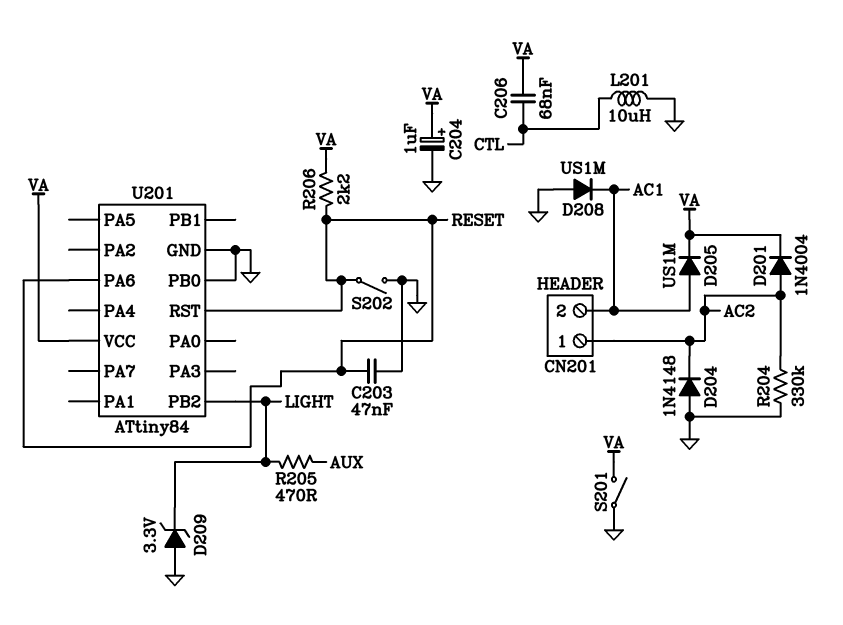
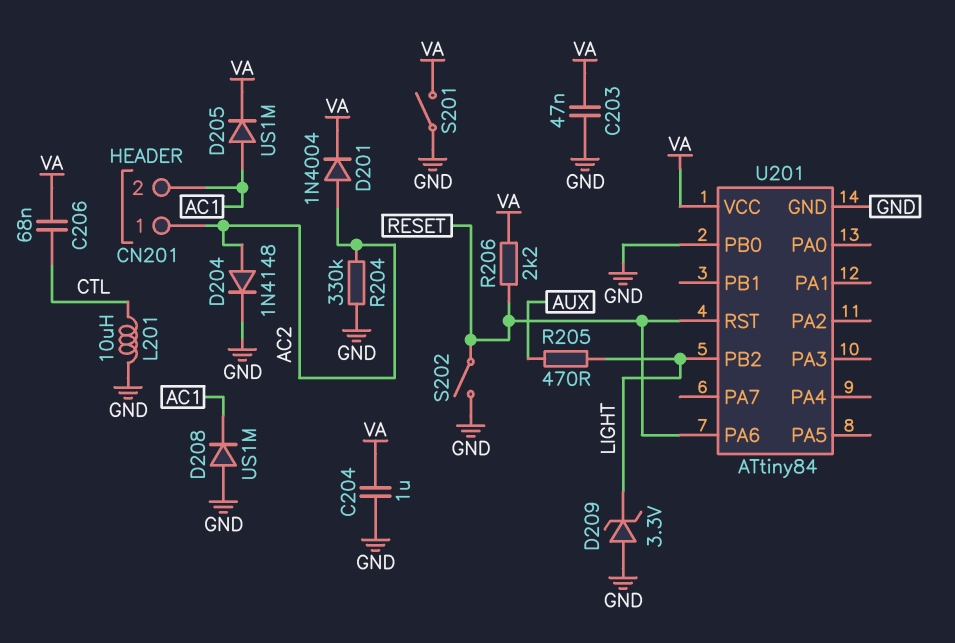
C203: 47nF (GND, RESET) -> 47nF (GND, VA)
C204: 1uF (plus VA, minus GND) -> 1uF (GND, VA)
D204: diode 1N4148 (A GND, K AC2) -> diode 1N4148 (A AC2, K GND)

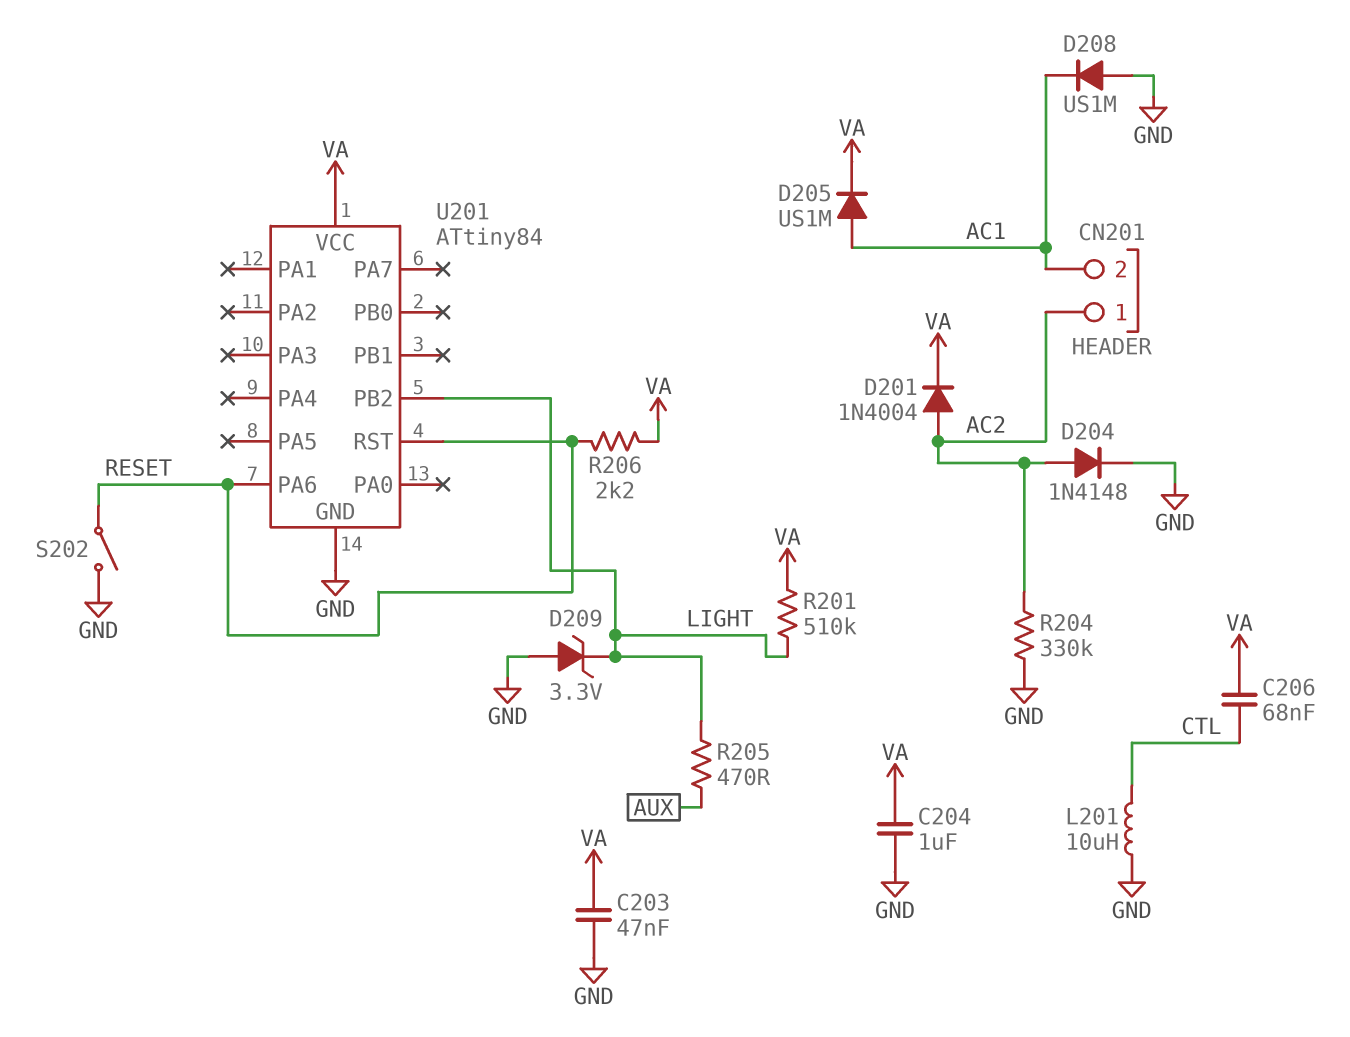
R201: none -> 510k (LIGHT, VA)
S201: switch (GND, VA) -> none
U201 pin PB0: GND -> none

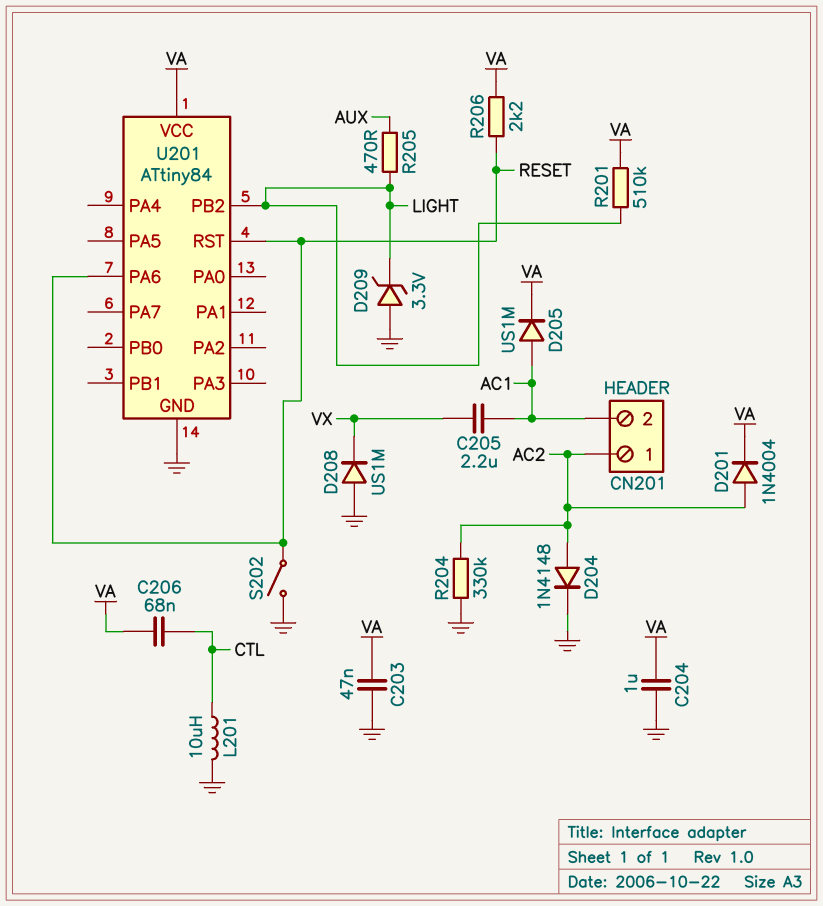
C205: none -> 2.2uF (AC1, VX)
D208: diode US1M (A GND, K AC1) -> diode US1M (A GND, K VX)

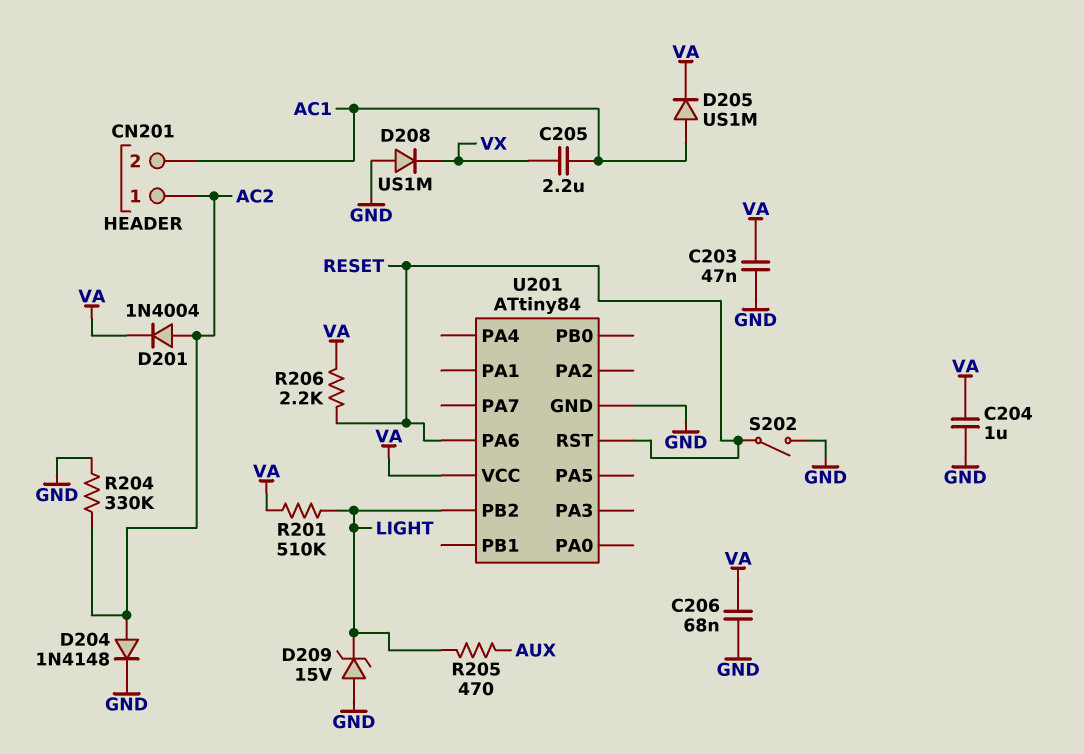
C206: 68nF (CTL, VA) -> 68nF (GND, VA)
D209: zener 3.3V (A GND, K LIGHT) -> zener 15V (A GND, K LIGHT)
L201: 10uH (CTL, GND) -> none

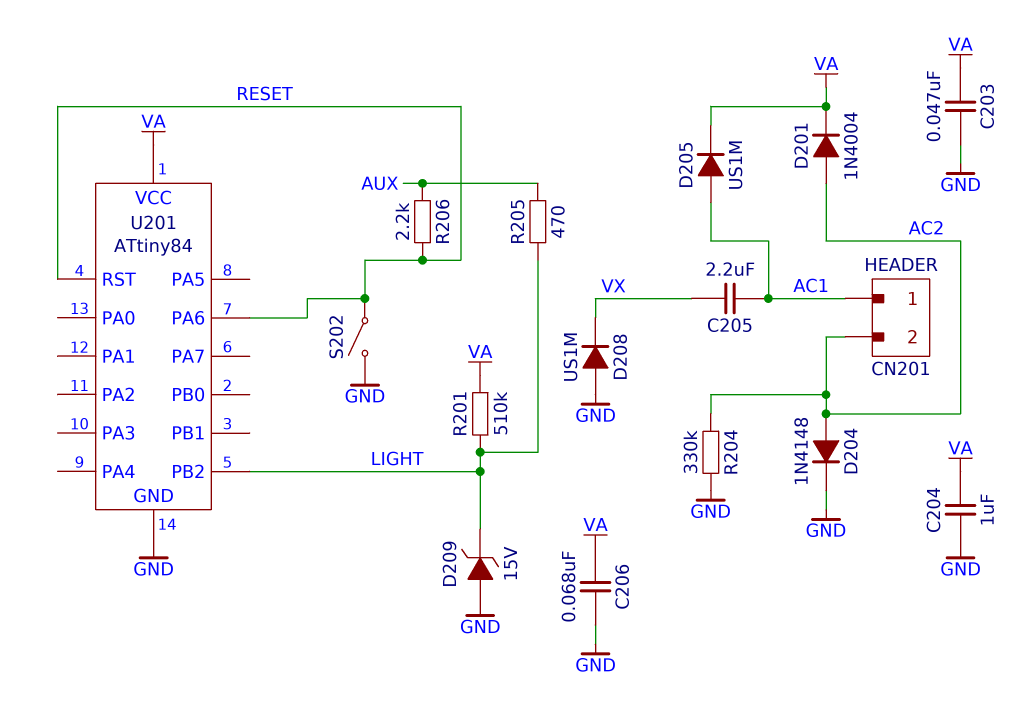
CN201 pin 1: AC2 -> AC1
CN201 pin 2: AC1 -> AC2
R206: 2.2k (RESET, VA) -> 2.2k (AUX, RESET)

